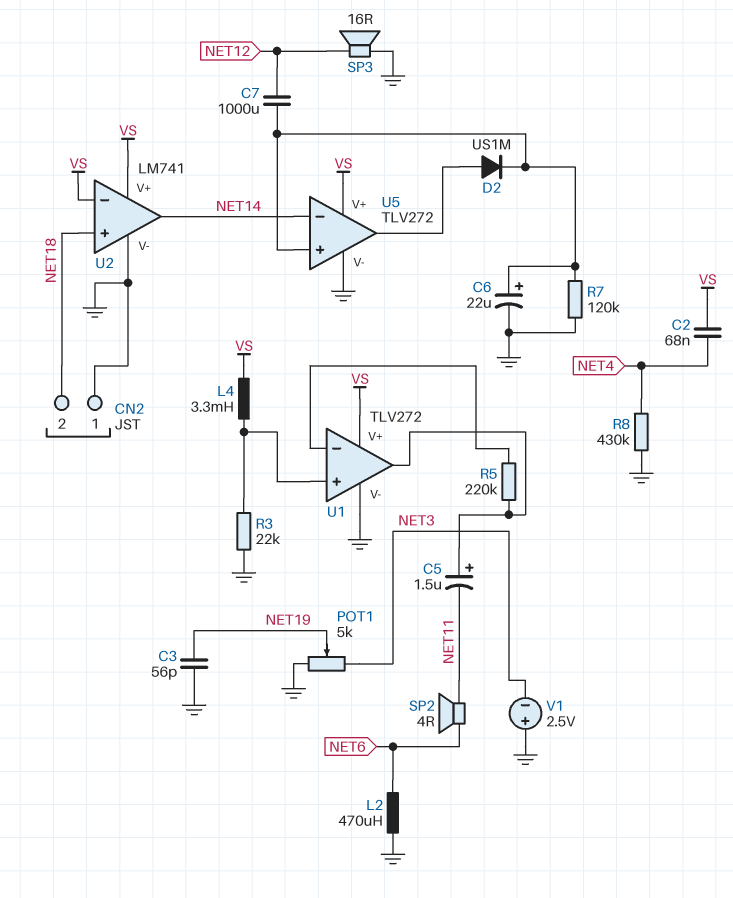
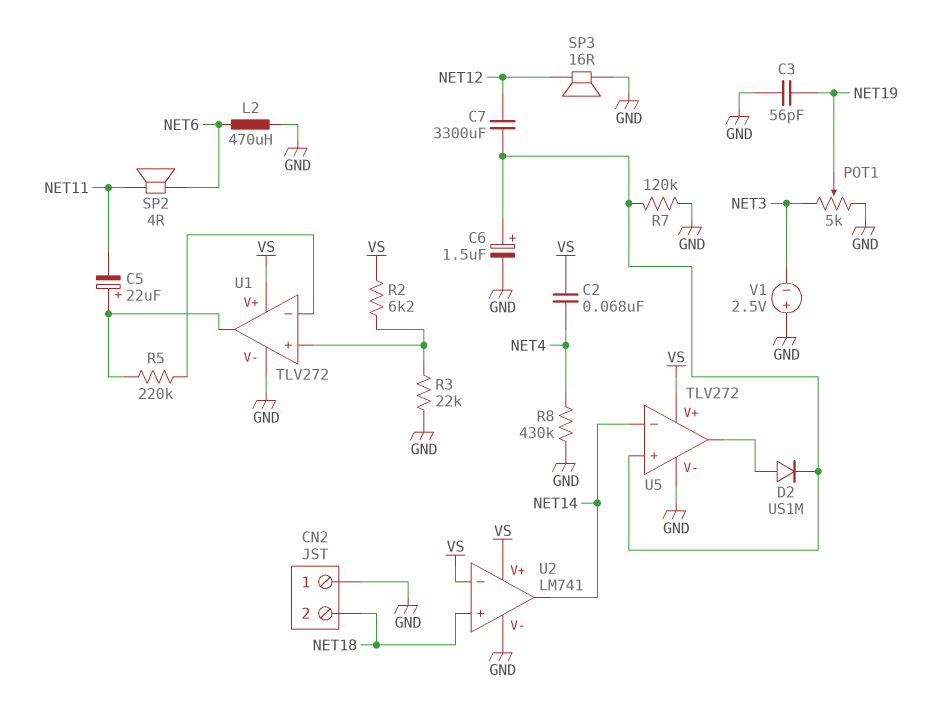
C5: 1.5uF (plus U1/out, minus NET11) -> 22uF (plus U1/out, minus NET11)
C6: 22uF (plus U5/in+, minus GND) -> 1.5uF (plus U5/in+, minus GND)
C7: 1000uF (NET12, U5/in+) -> 3300uF (NET12, U5/in+)
L4: 3.3mH (U1/in+, VS) -> none
R2: none -> 6.2k (U1/in+, VS)

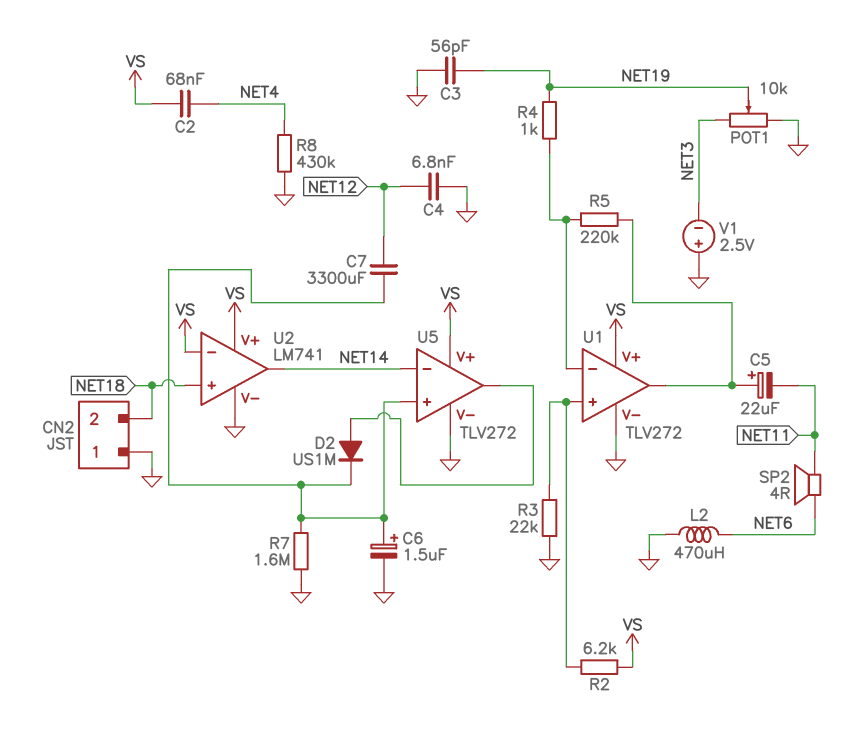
C4: none -> 6.8nF (GND, NET12)
POT1: 5k (GND, NET3, wiper NET19) -> 10k (GND, NET3, wiper NET19)
R4: none -> 1k (NET19, U1/in-)
R7: 120k (GND, U5/in+) -> 1.6M (GND, U5/in+)
SP3: speaker 16R (GND, NET12) -> none

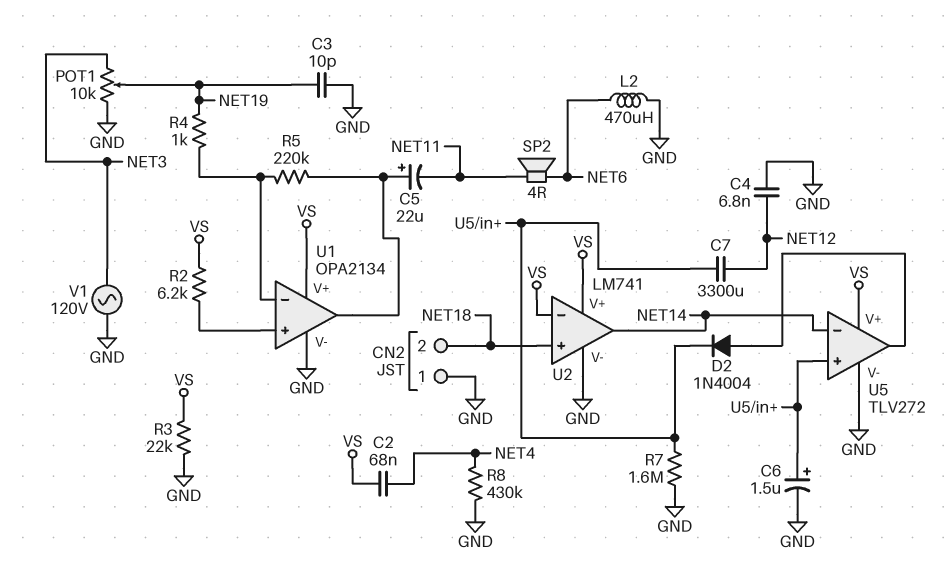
C3: 56pF (GND, NET19) -> 10pF (GND, NET19)
D2: diode US1M (A U5/out, K U5/in+) -> diode 1N4004 (A U5/out, K U5/in+)
R3: 22k (GND, U1/in+) -> 22k (GND, VS)
U1: TLV272 -> OPA2134
V1: 2.5V (plus GND, minus NET3) -> AC 120V (GND, NET3)

